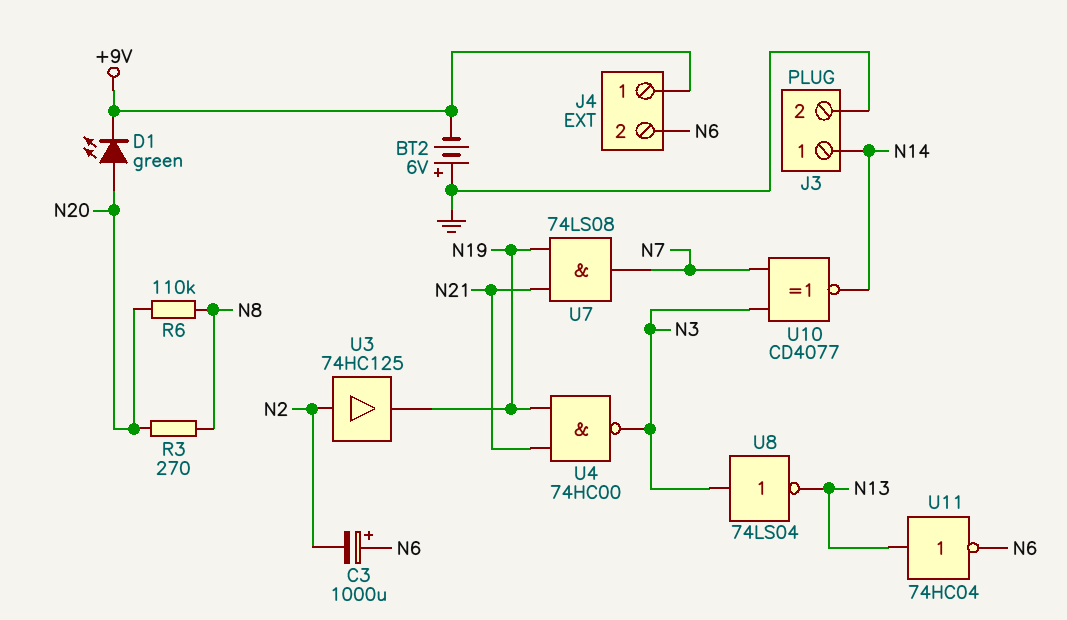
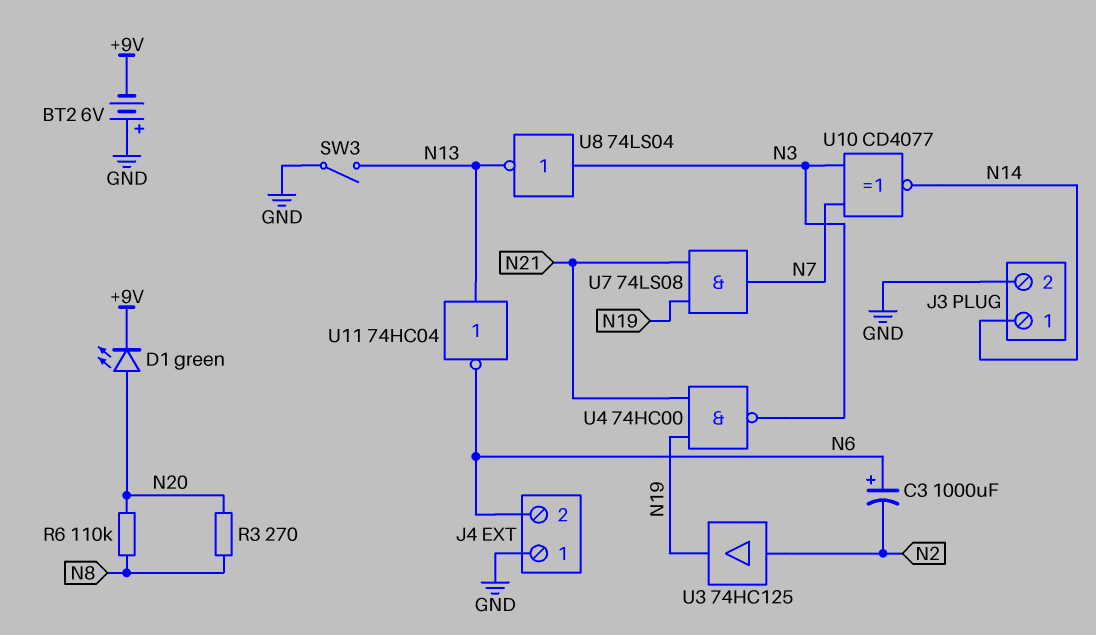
J4 pin 1: +9V -> GND
SW3: none -> switch (GND, N13)

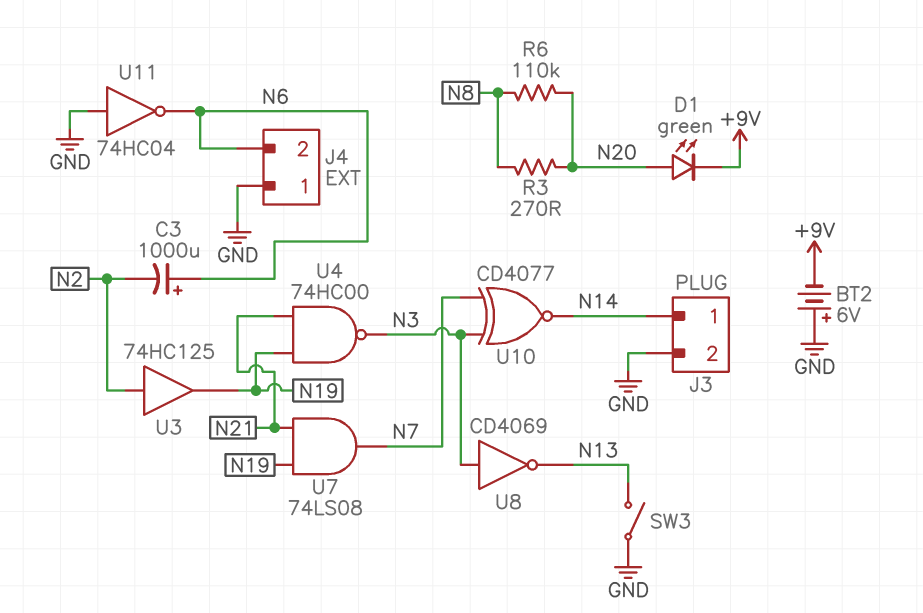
U8: NOT 74LS04 (in N3, out N13) -> NOT CD4069 (in N3, out N13)
U11: NOT 74HC04 (in N13, out N6) -> NOT 74HC04 (in GND, out N6)

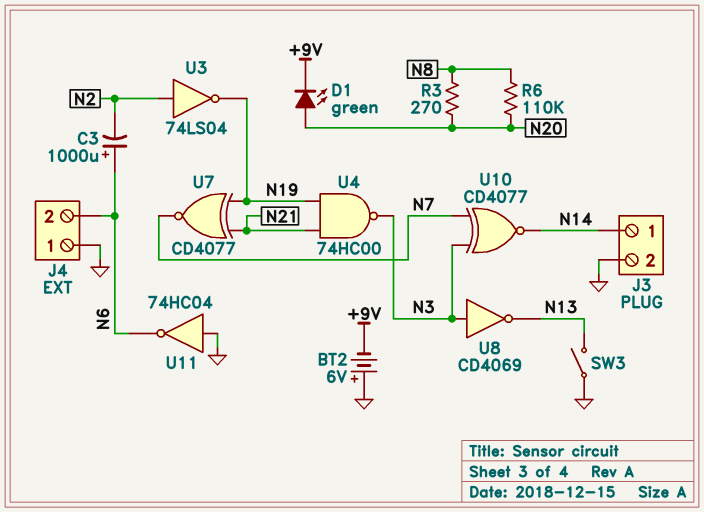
U3: buffer 74HC125 (in N2, out N19) -> NOT 74LS04 (in N2, out N19)
U7: AND 74LS08 (in N19, in N21, out N7) -> XNOR CD4077 (in N19, in N21, out N7)

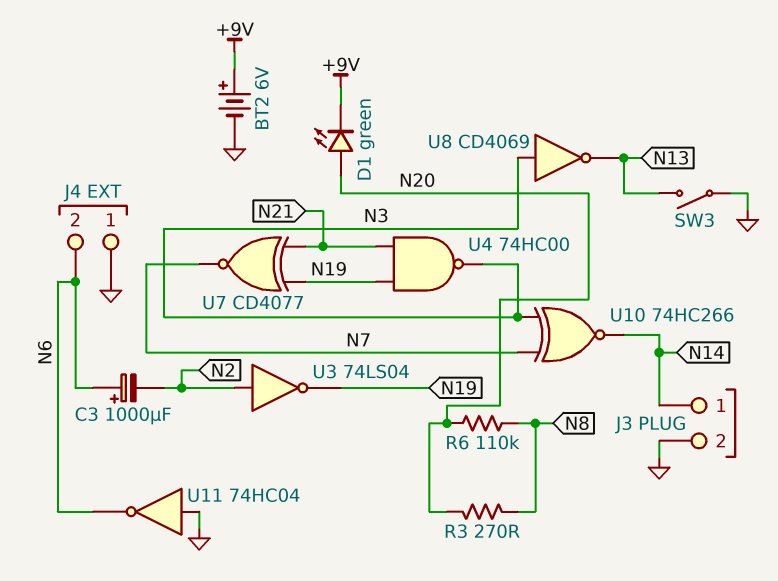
BT2: 6V (plus GND, minus +9V) -> 6V (plus +9V, minus GND)
U10: XNOR CD4077 (in N3, in N7, out N14) -> XNOR 74HC266 (in N3, in N7, out N14)

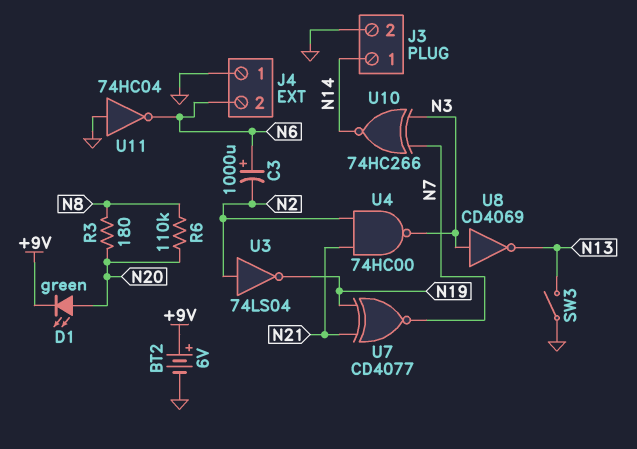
R3: 270 (N8, N20) -> 180 (N8, N20)
U4: NAND 74HC00 (in N19, in N21, out N3) -> NAND 74HC00 (in N2, in N21, out N3)

